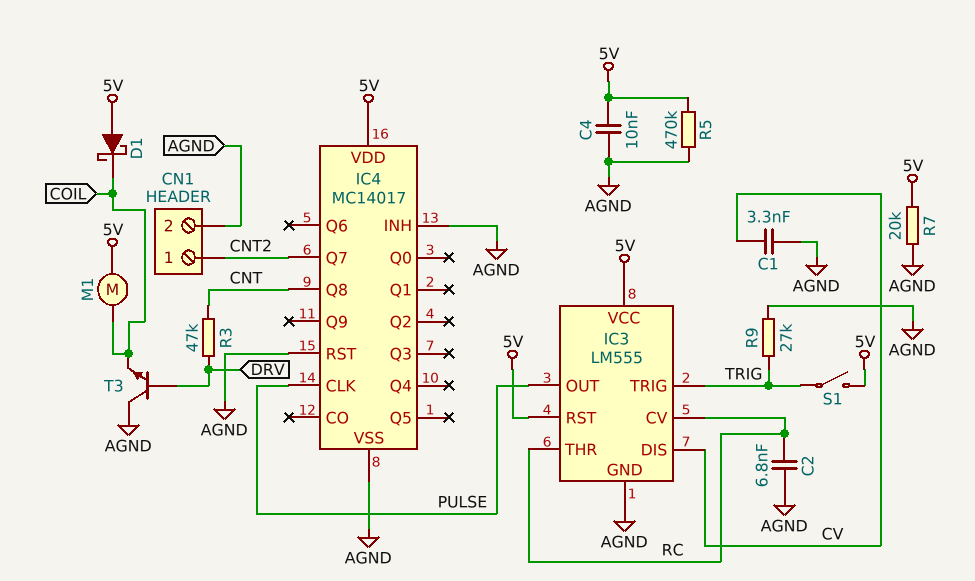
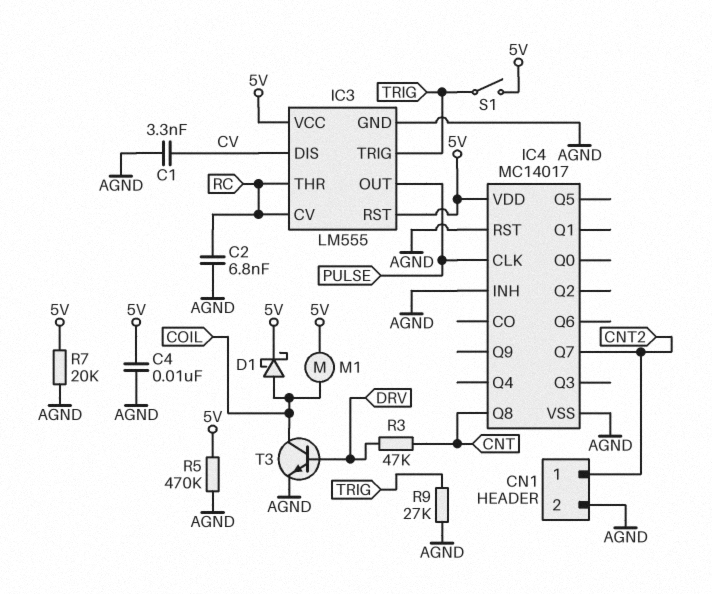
D1: schottky (A 5V, K COIL) -> schottky (A COIL, K 5V)
T3: NPN (B DRV, C AGND, E COIL) -> NPN (B DRV, C COIL, E AGND)

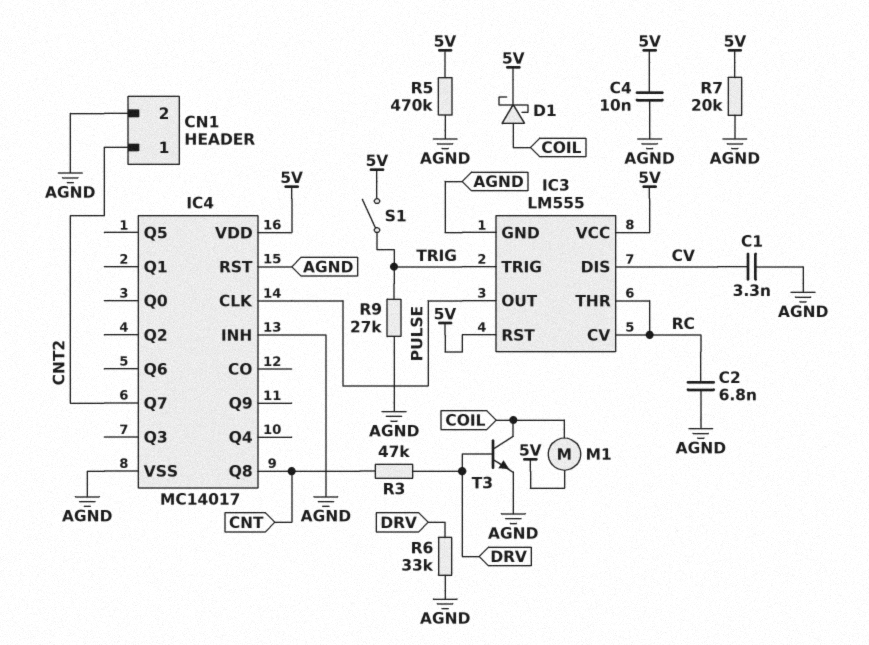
R6: none -> 33k (AGND, DRV)

